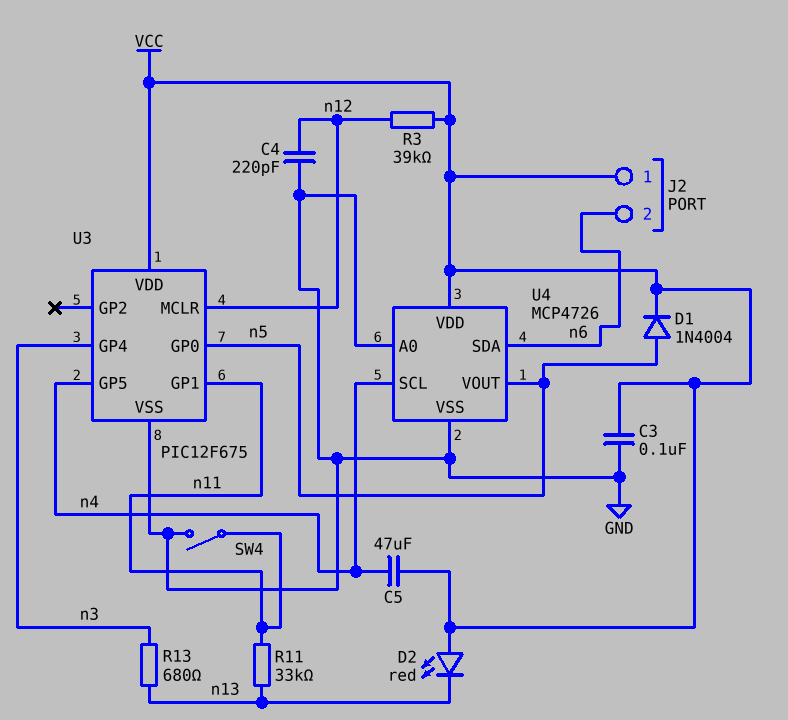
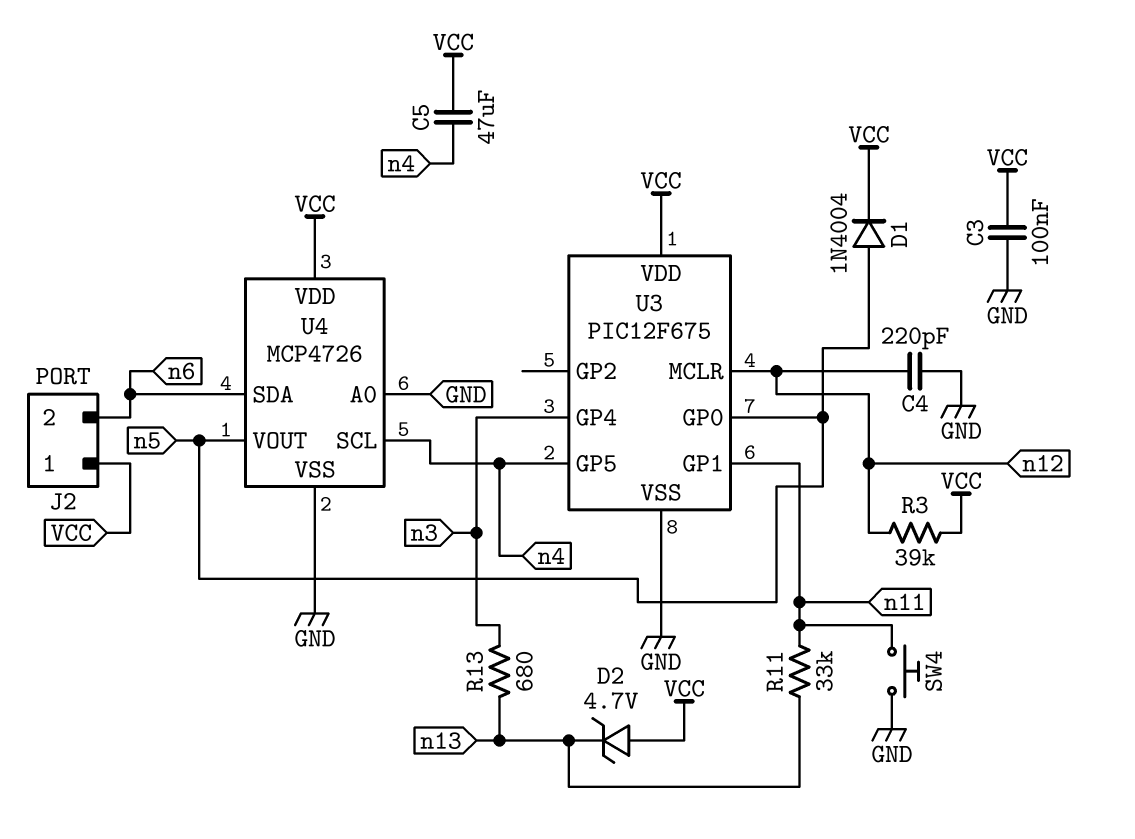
D2: LED red (A VCC, K n13) -> zener 4.7V (A VCC, K n13)
SW4: switch (GND, n11) -> button (GND, n11)

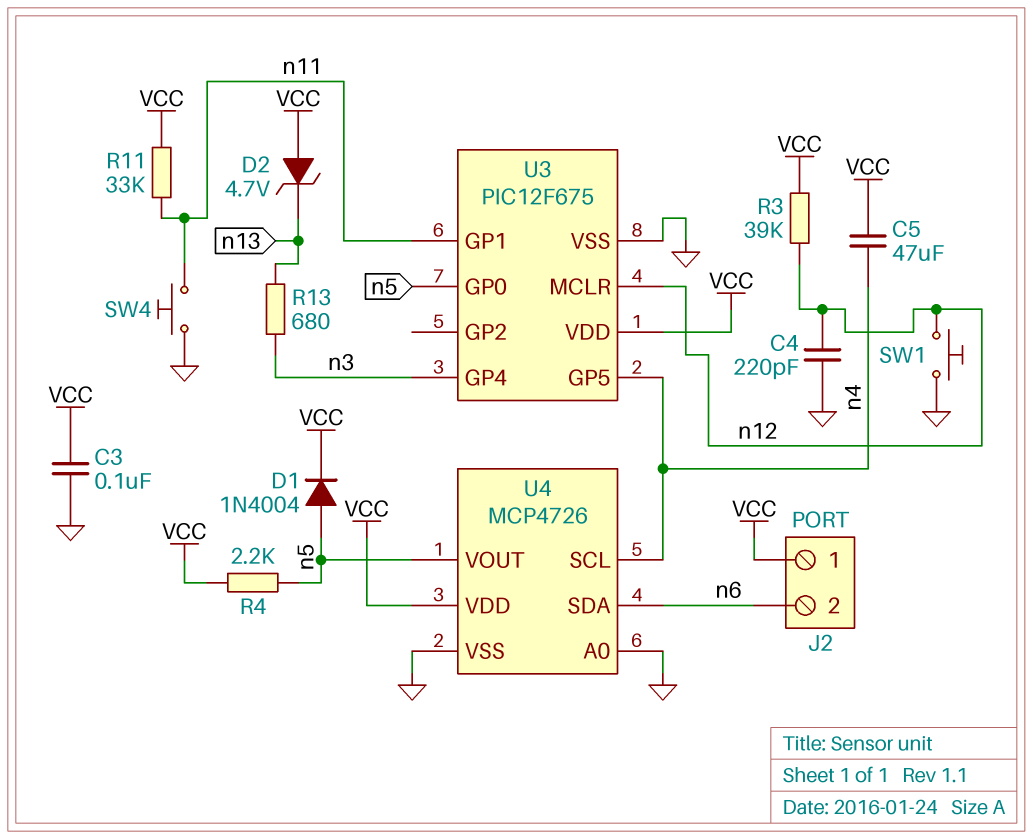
R4: none -> 2.2k (VCC, n5)
R11: 33k (n11, n13) -> 33k (VCC, n11)
SW1: none -> button (GND, n12)

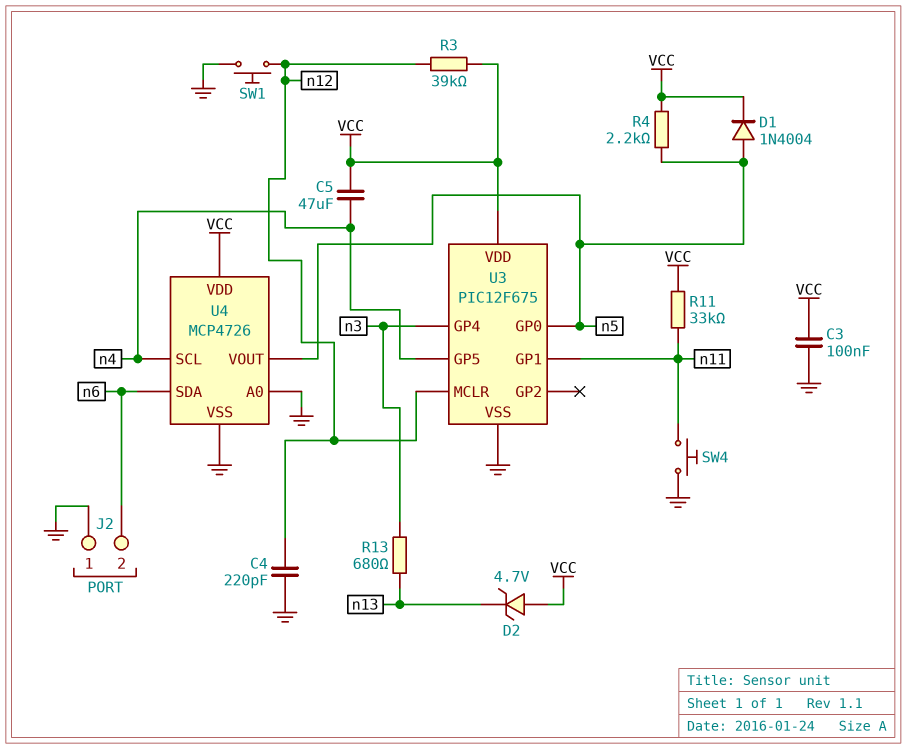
J2 pin 1: VCC -> GND

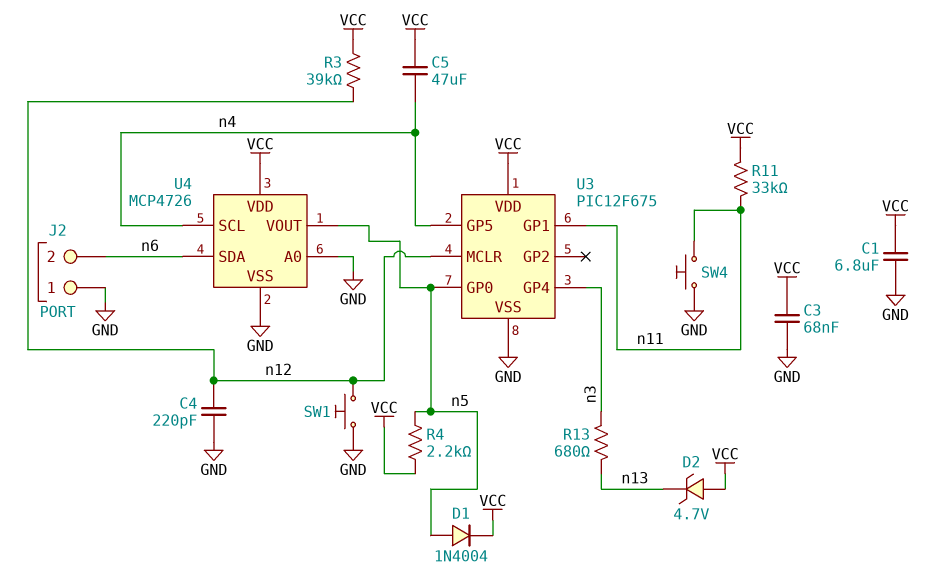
C1: none -> 6.8uF (GND, VCC)
C3: 100nF (GND, VCC) -> 68nF (GND, VCC)

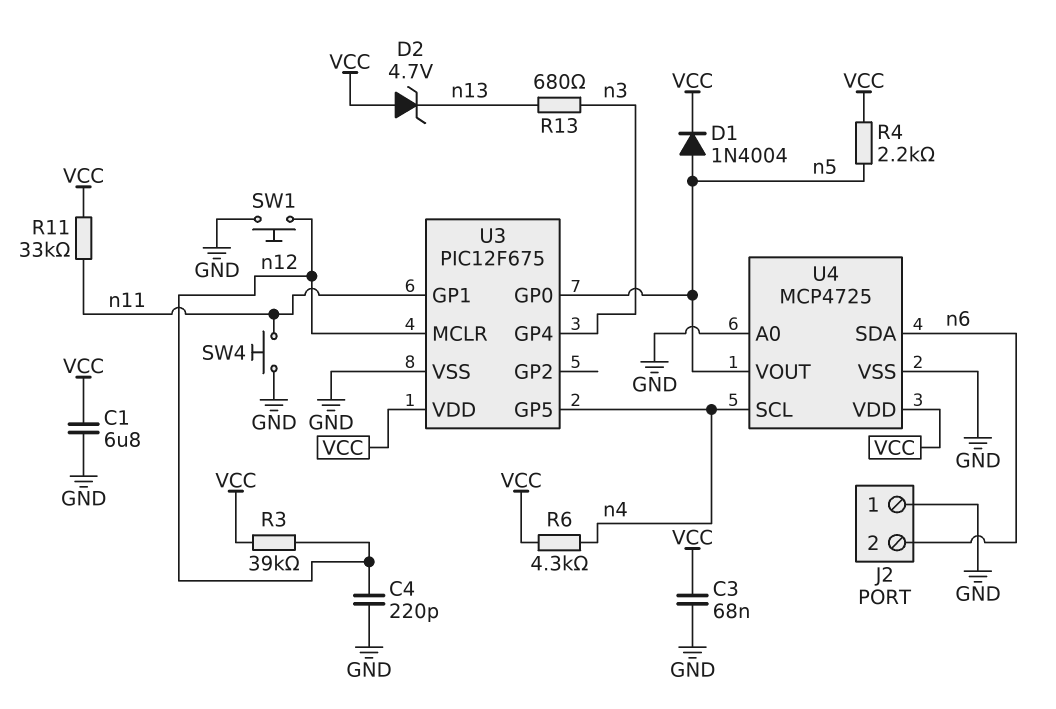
C5: 47uF (VCC, n4) -> none
R6: none -> 4.3k (VCC, n4)
U4: MCP4726 -> MCP4725

